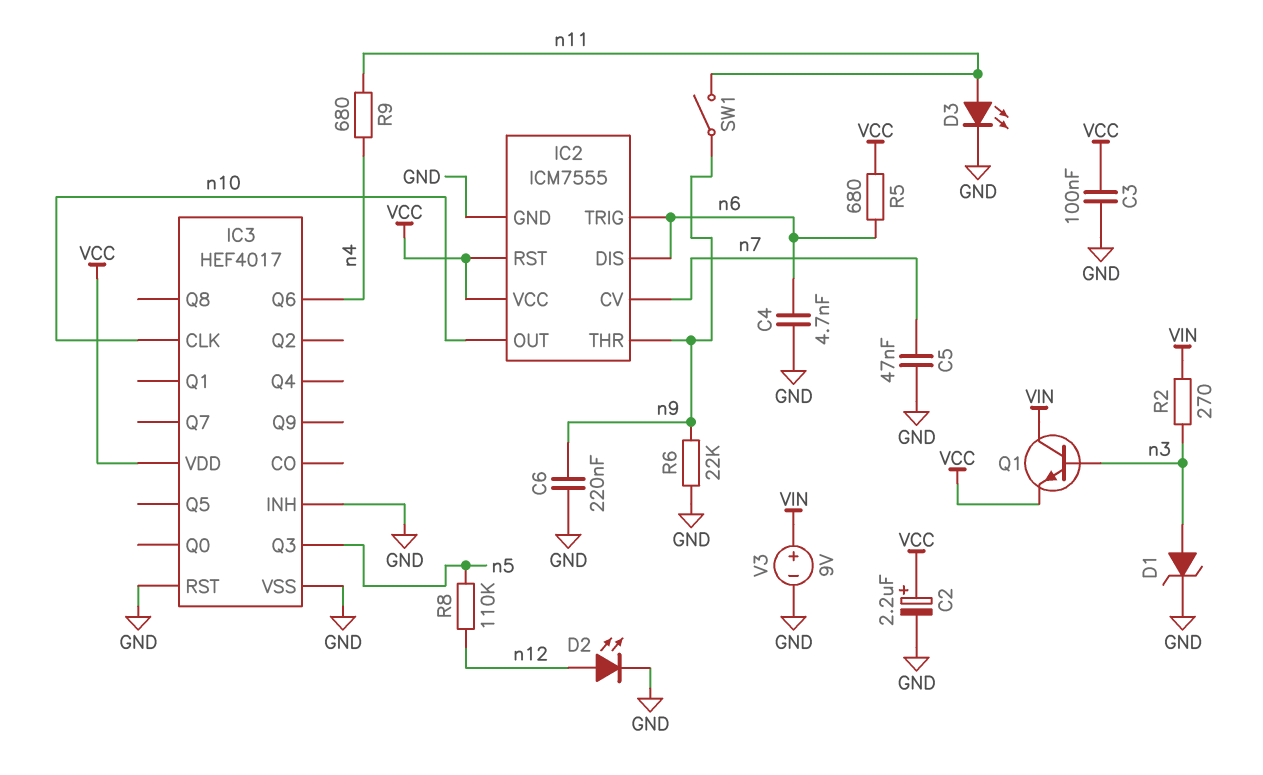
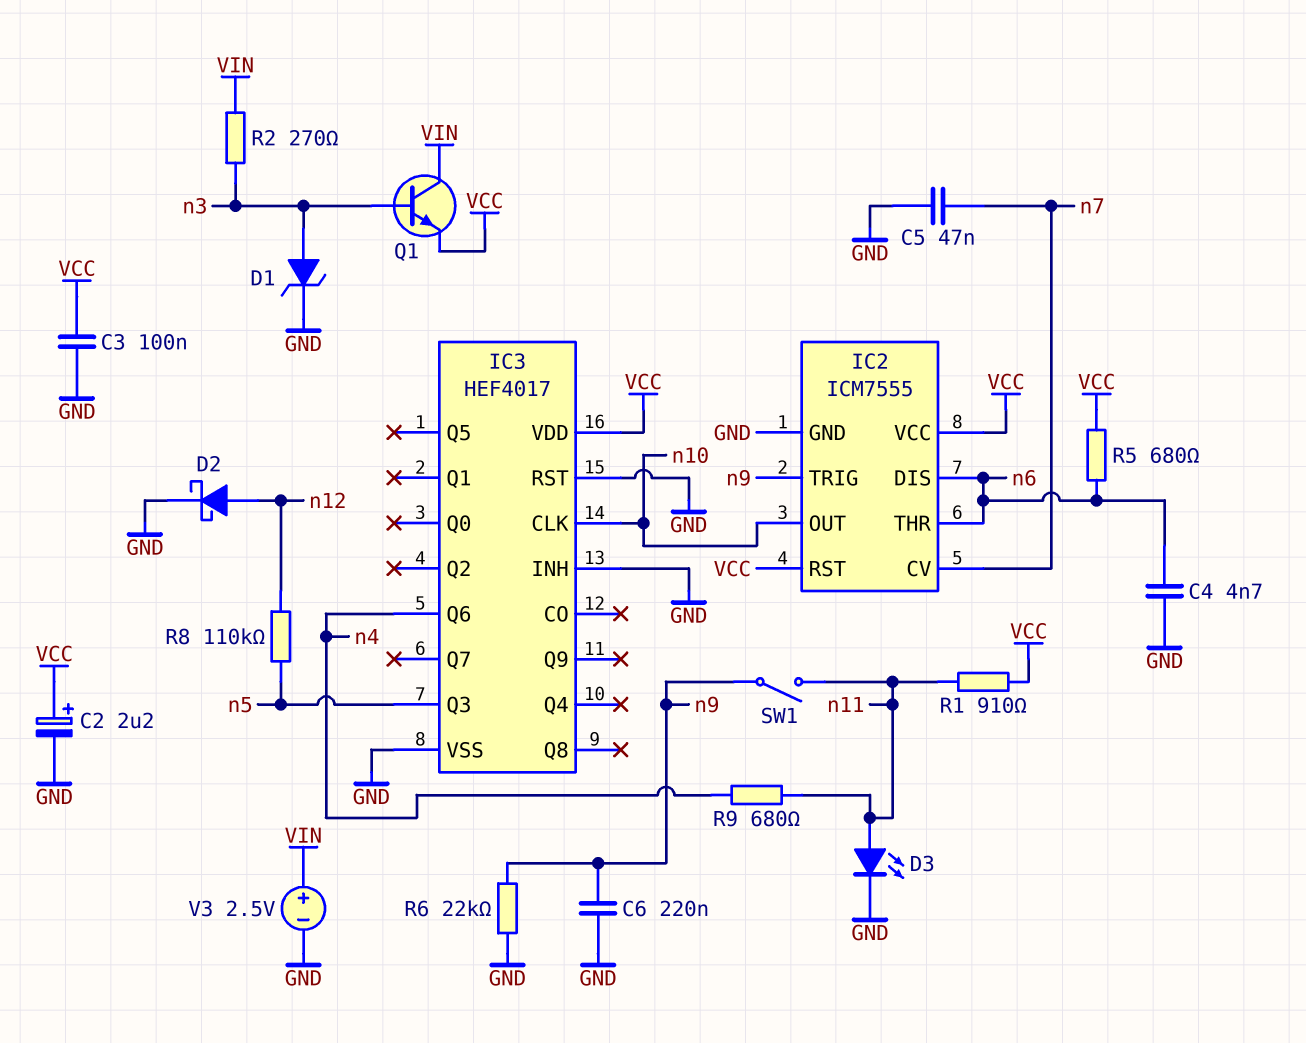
D2: LED (A n12, K GND) -> schottky (A n12, K GND)
IC2 pin THR: n9 -> n6
IC2 pin TRIG: n6 -> n9
R1: none -> 910 (VCC, n11)
V3: 9V (plus VIN, minus GND) -> 2.5V (plus VIN, minus GND)

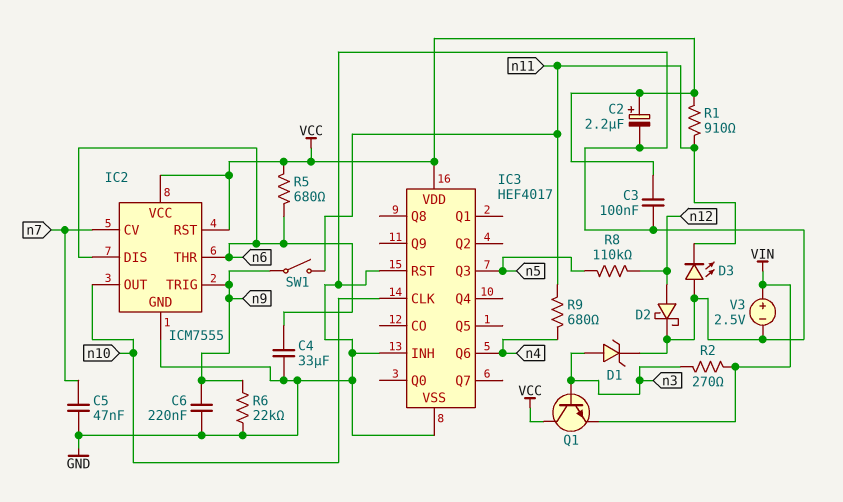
C4: 4.7nF (GND, n6) -> 33uF (GND, n6)
D3: LED (A n11, K GND) -> LED (A GND, K n11)
Q1: NPN (B n3, C VIN, E VCC) -> NPN (B n3, C VCC, E VIN)

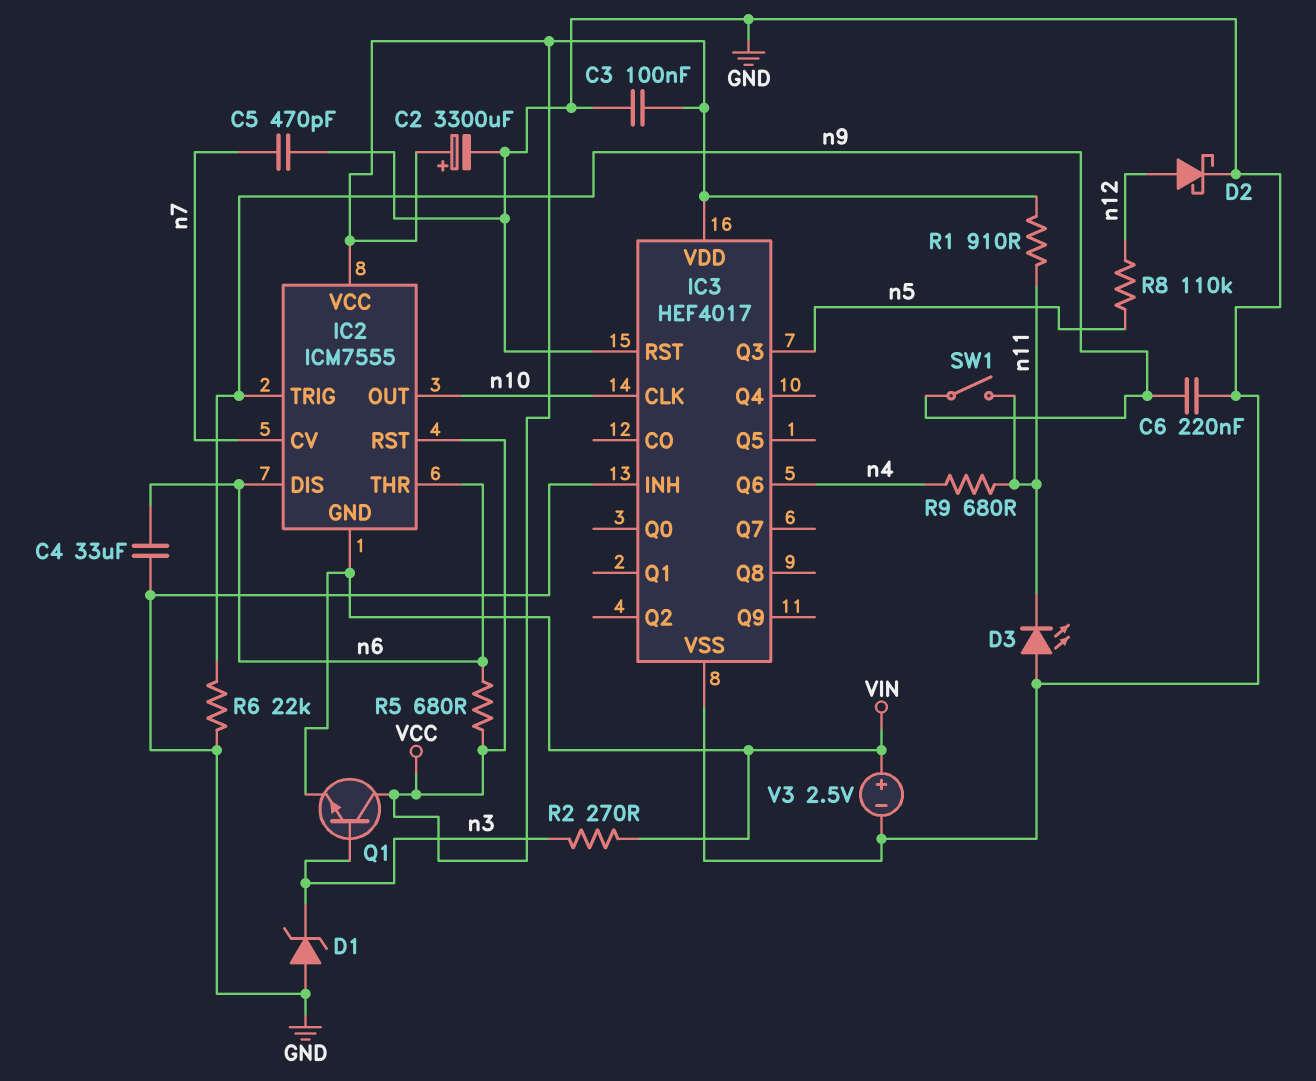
C2: 2.2uF (plus VCC, minus GND) -> 3300uF (plus VCC, minus GND)
C5: 47nF (GND, n7) -> 470pF (GND, n7)
D1: zener (A n3, K GND) -> zener (A GND, K n3)
IC2 pin GND: GND -> VIN

